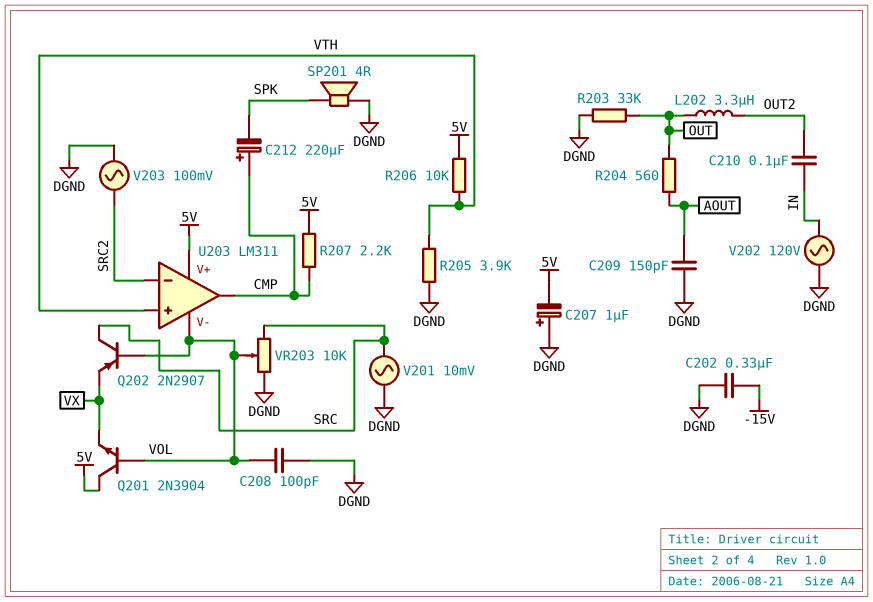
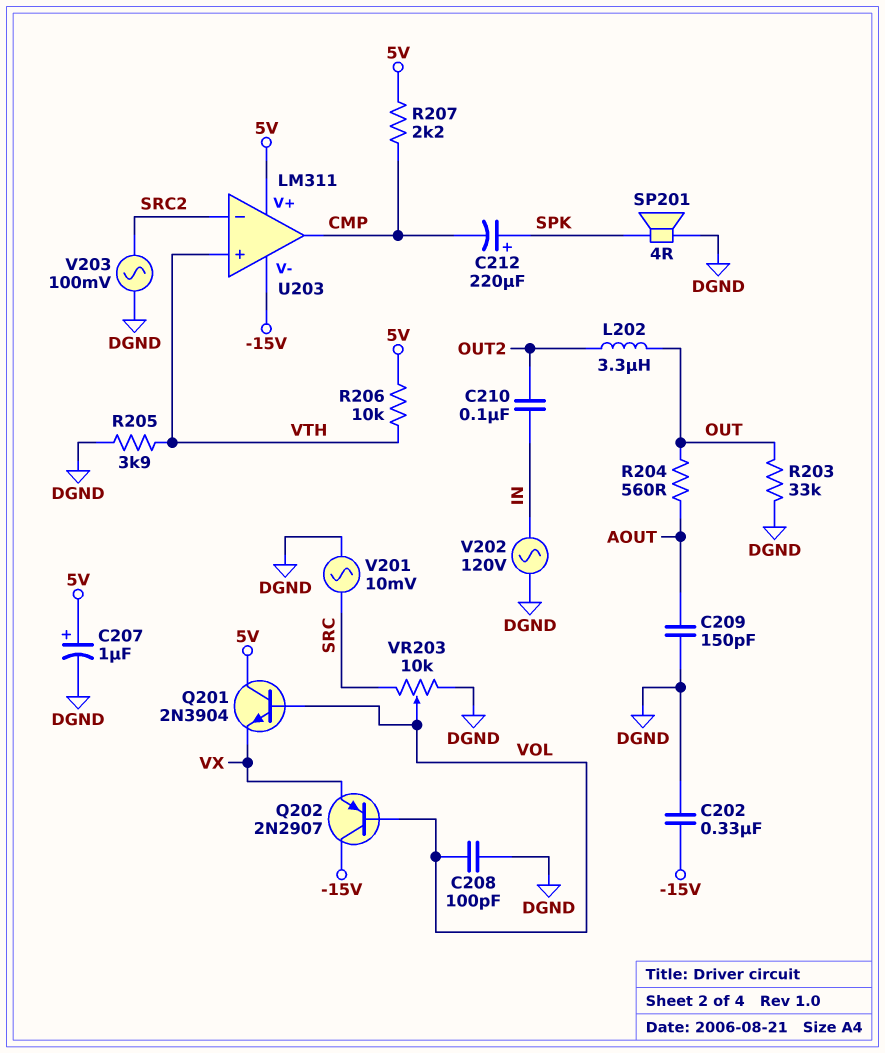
C207: 1uF (plus DGND, minus 5V) -> 1uF (plus 5V, minus DGND)
C212: 220uF (plus CMP, minus SPK) -> 220uF (plus SPK, minus CMP)
Q202: PNP 2N2907 (B VOL, C SRC, E VX) -> PNP 2N2907 (B VOL, C -15V, E VX)
U203 pin V-: VOL -> -15V

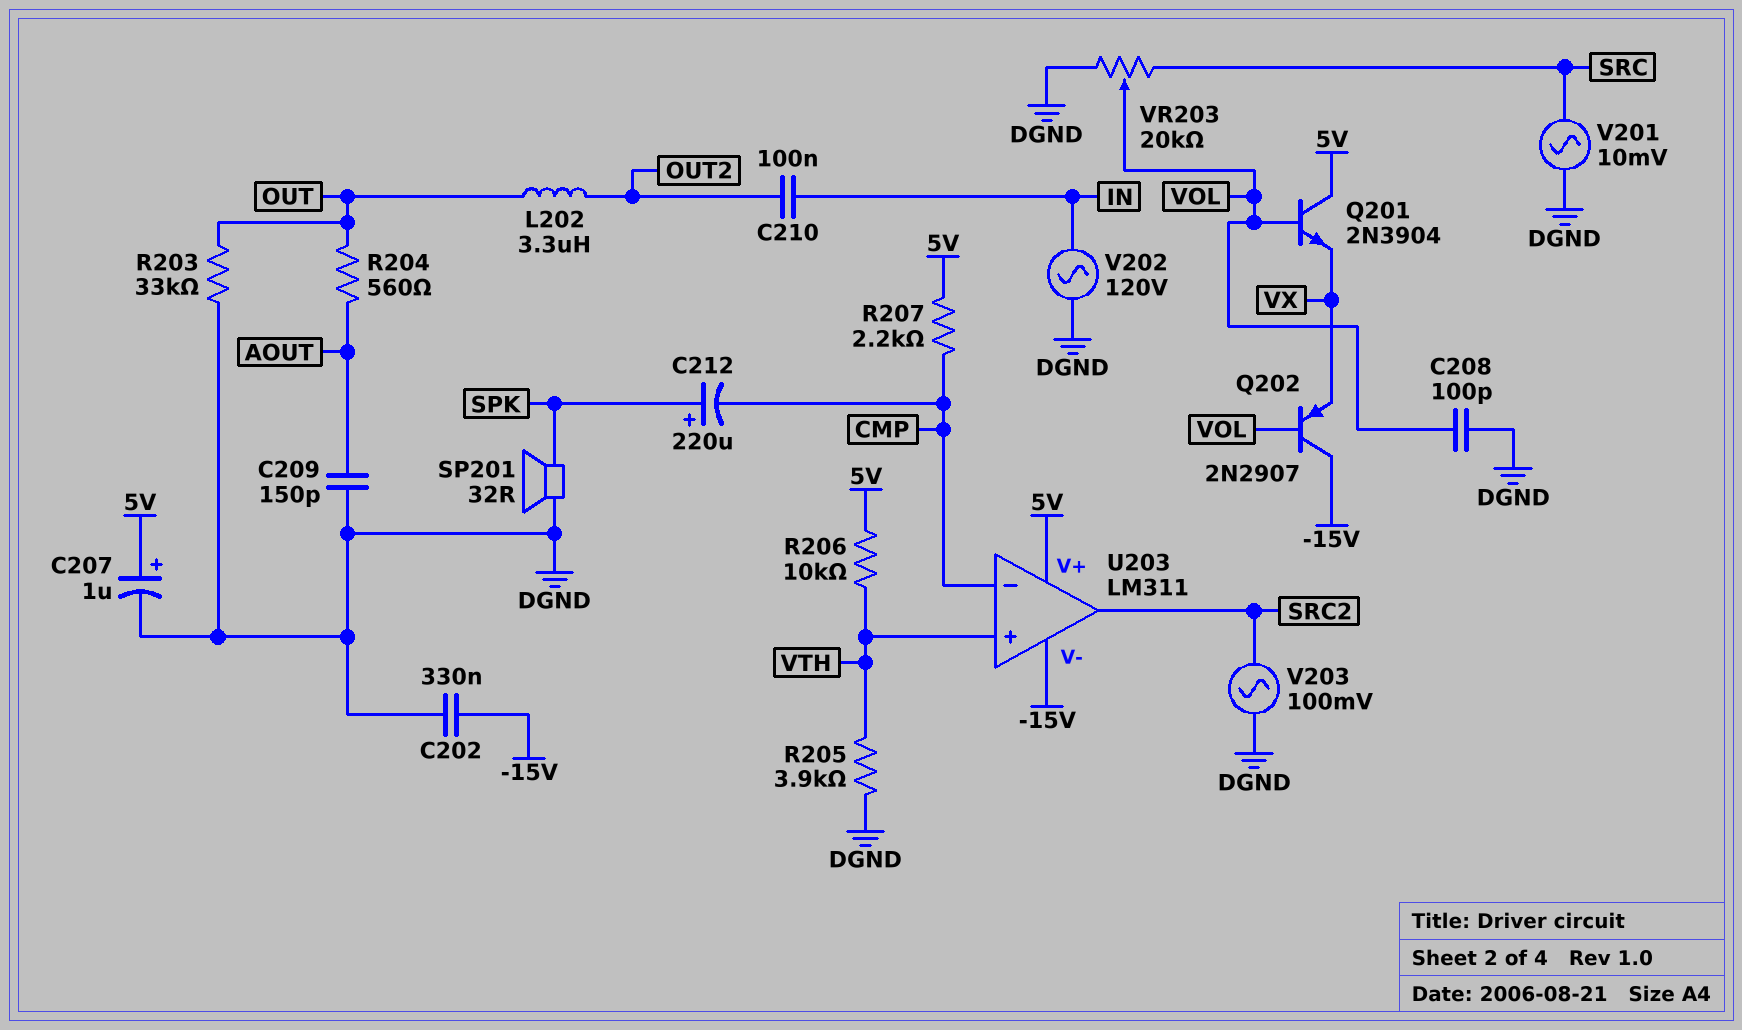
SP201: speaker 4R (DGND, SPK) -> speaker 32R (DGND, SPK)
U203 pin in-: SRC2 -> CMP
U203 pin out: CMP -> SRC2
VR203: 10k (DGND, SRC, wiper VOL) -> 20k (DGND, SRC, wiper VOL)

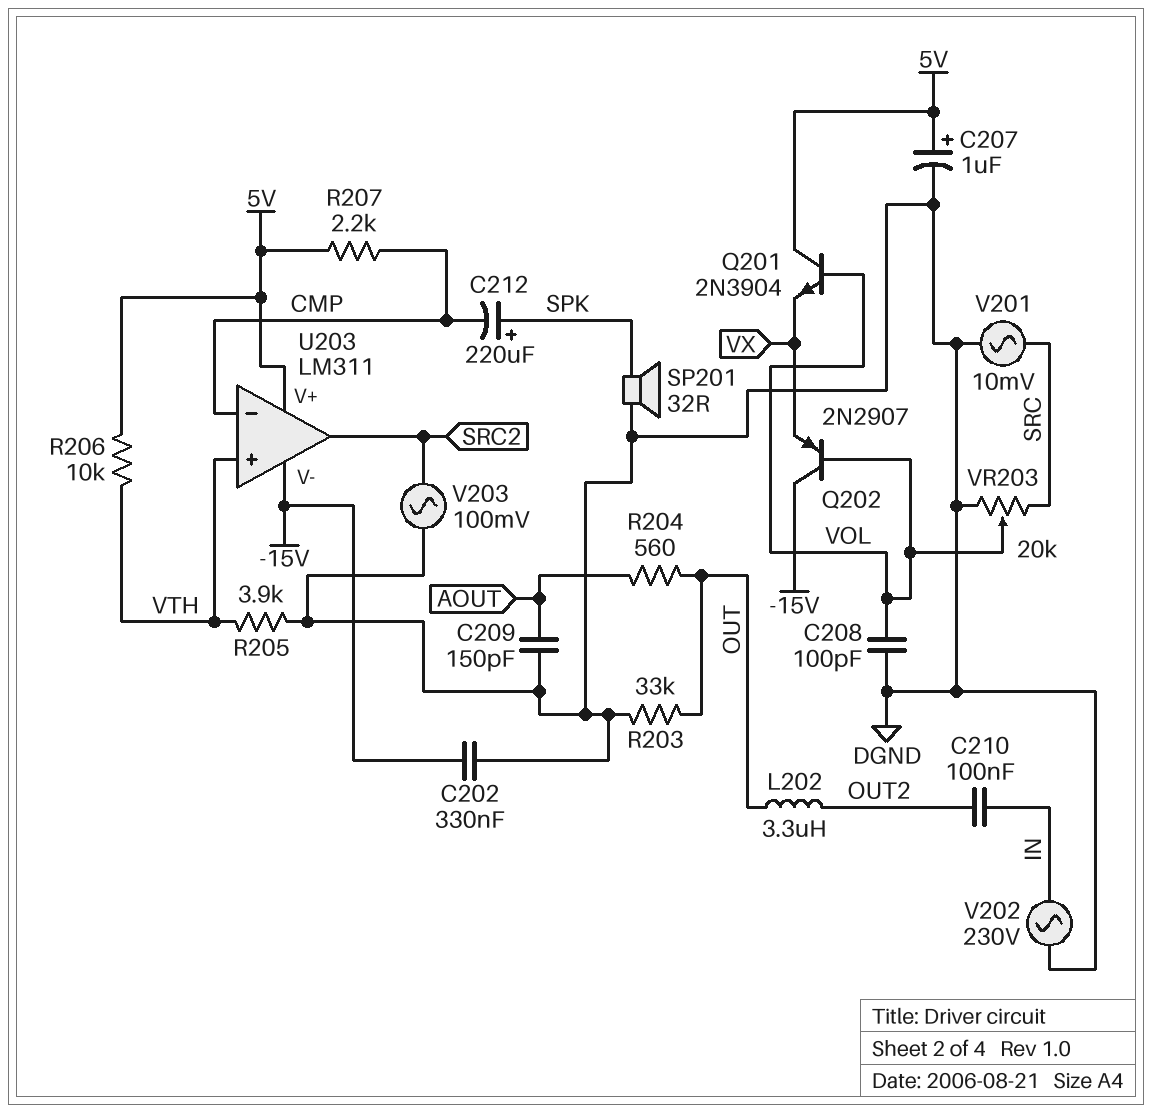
V202: AC 120V (DGND, IN) -> AC 230V (DGND, IN)

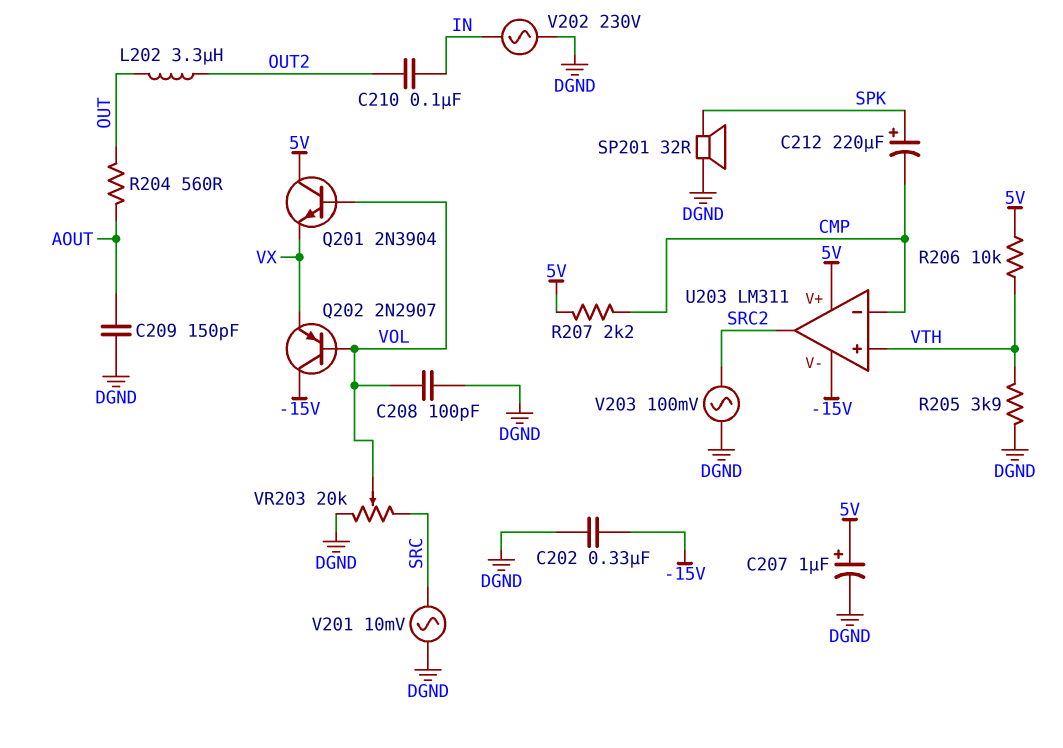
R203: 33k (DGND, OUT) -> none

